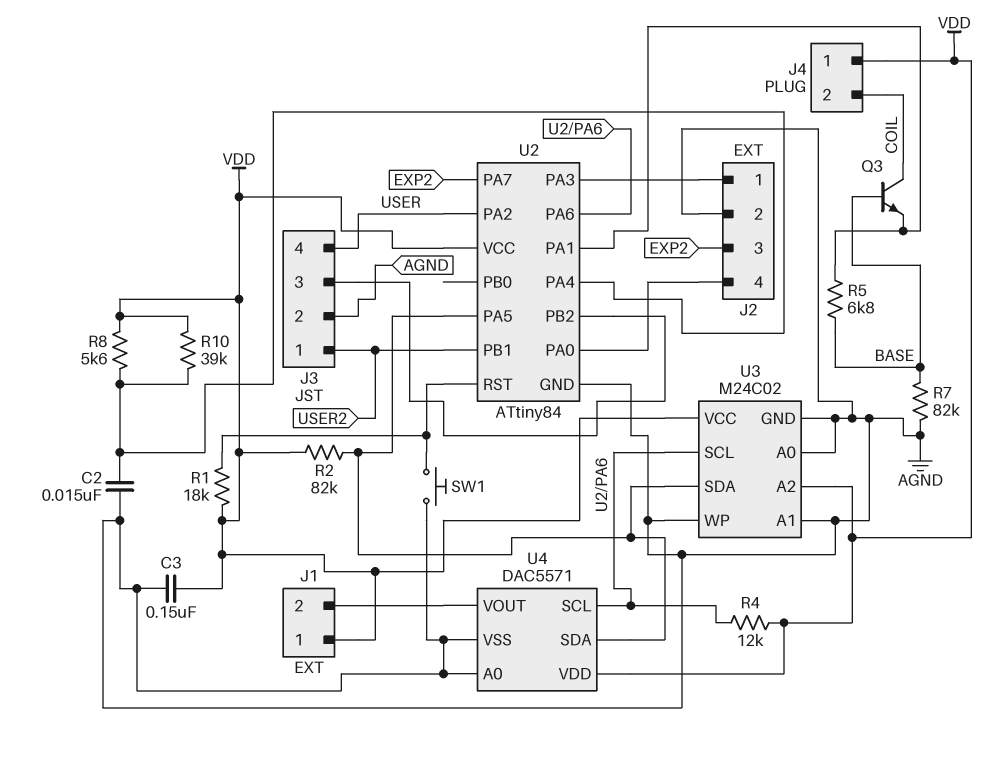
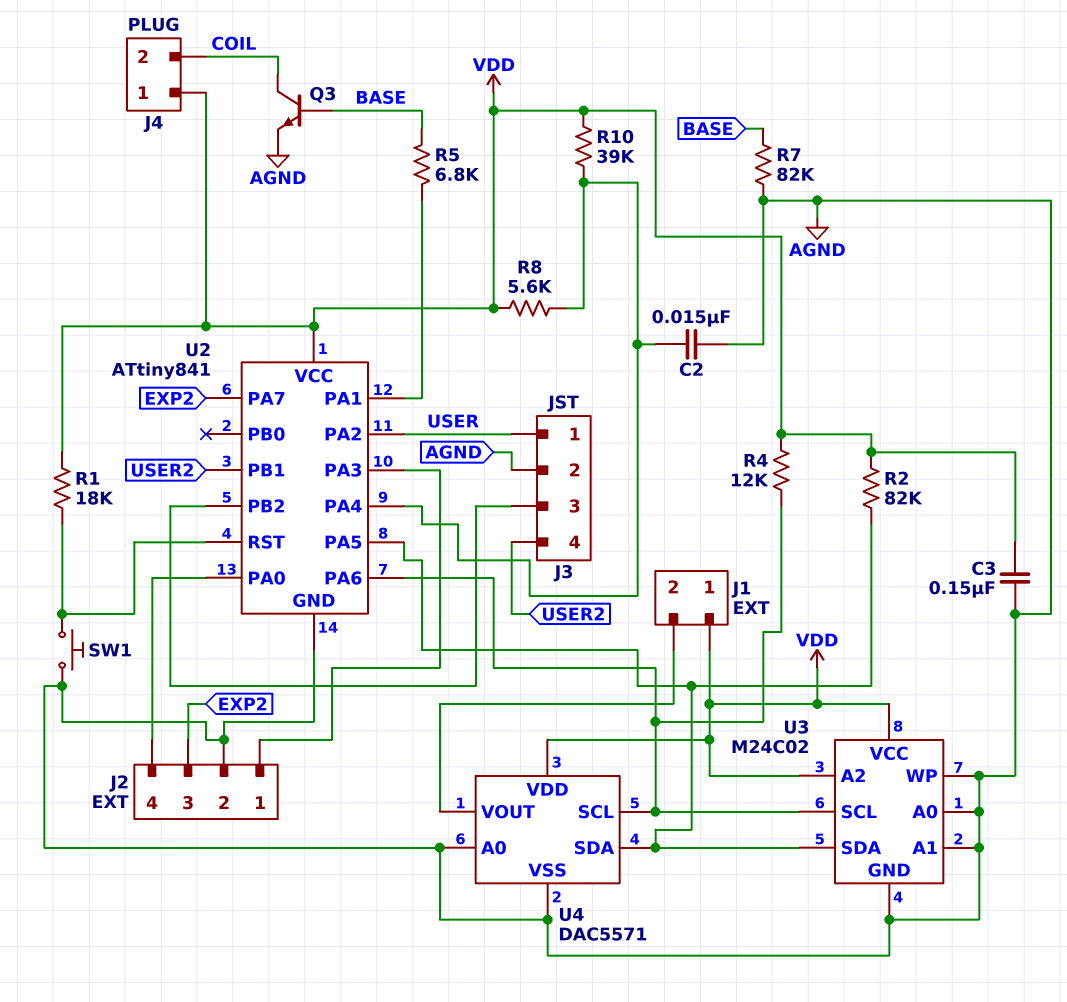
J3 pin 1: USER2 -> USER
J3 pin 4: USER -> USER2
Q3: NPN (B BASE, C COIL, E U2/PA1) -> NPN (B BASE, C COIL, E AGND)
U2: ATtiny84 -> ATtiny841

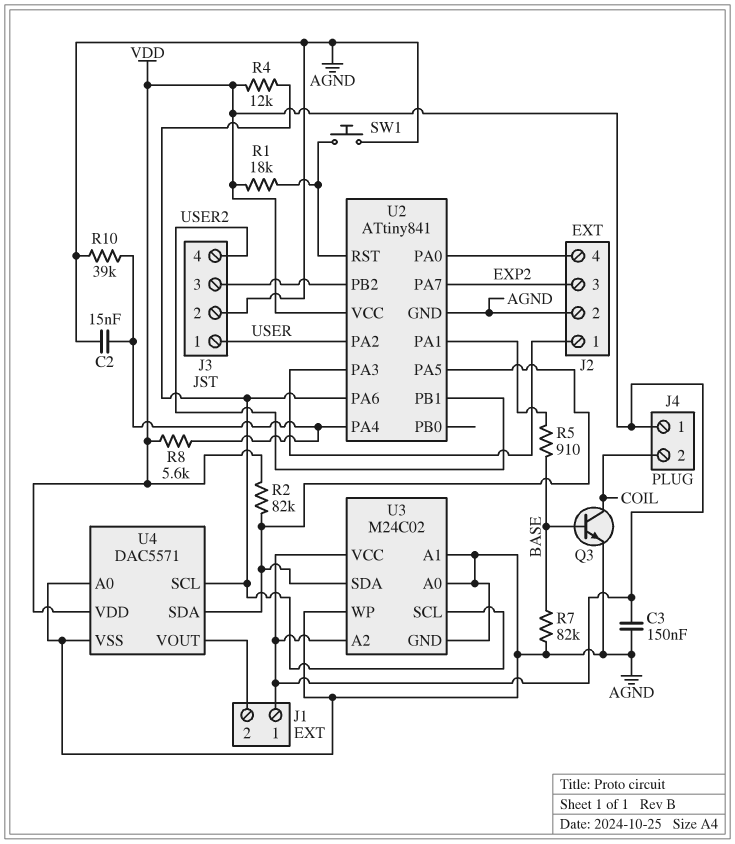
R5: 6.8k (BASE, U2/PA1) -> 910 (BASE, U2/PA1)
R10: 39k (U2/PA4, VDD) -> 39k (AGND, U2/PA4)

